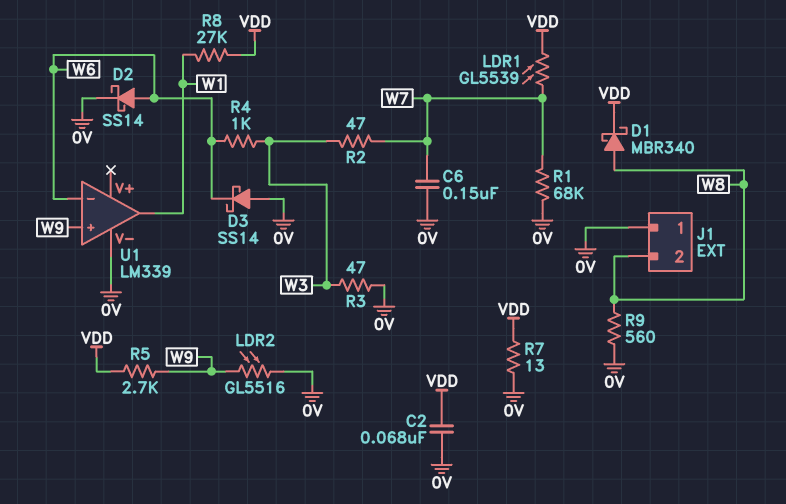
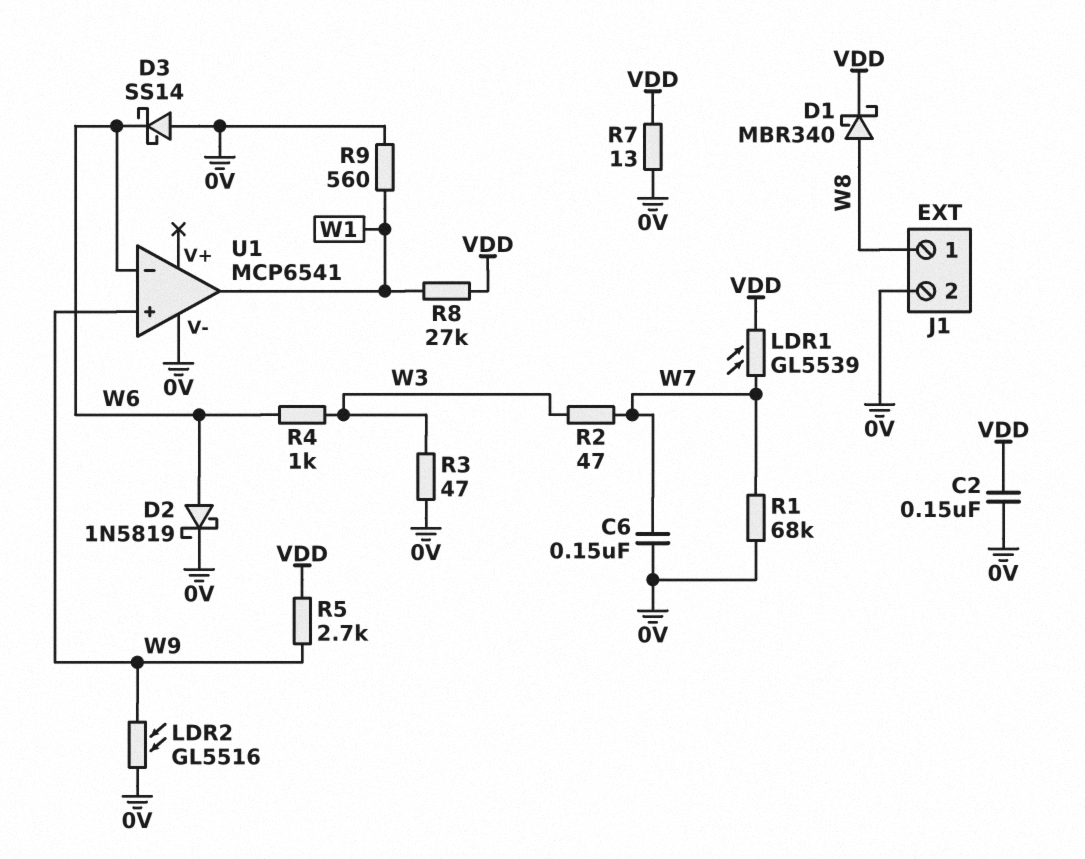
C2: 68nF (0V, VDD) -> 150nF (0V, VDD)
D2: schottky SS14 (A W6, K 0V) -> schottky 1N5819 (A W6, K 0V)
J1 pin 1: 0V -> W8
J1 pin 2: W8 -> 0V
R9: 560 (0V, W8) -> 560 (0V, W1)
U1: LM339 -> MCP6541

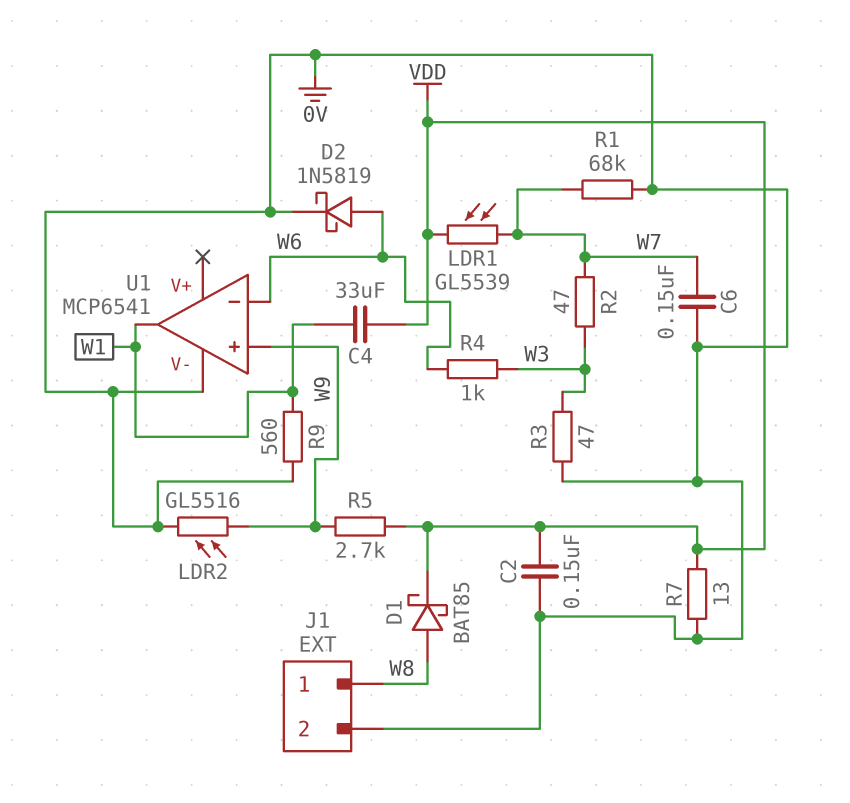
C4: none -> 33uF (VDD, W1)
D1: schottky MBR340 (A W8, K VDD) -> schottky BAT85 (A W8, K VDD)
D3: schottky SS14 (A 0V, K W6) -> none
R8: 27k (VDD, W1) -> none

